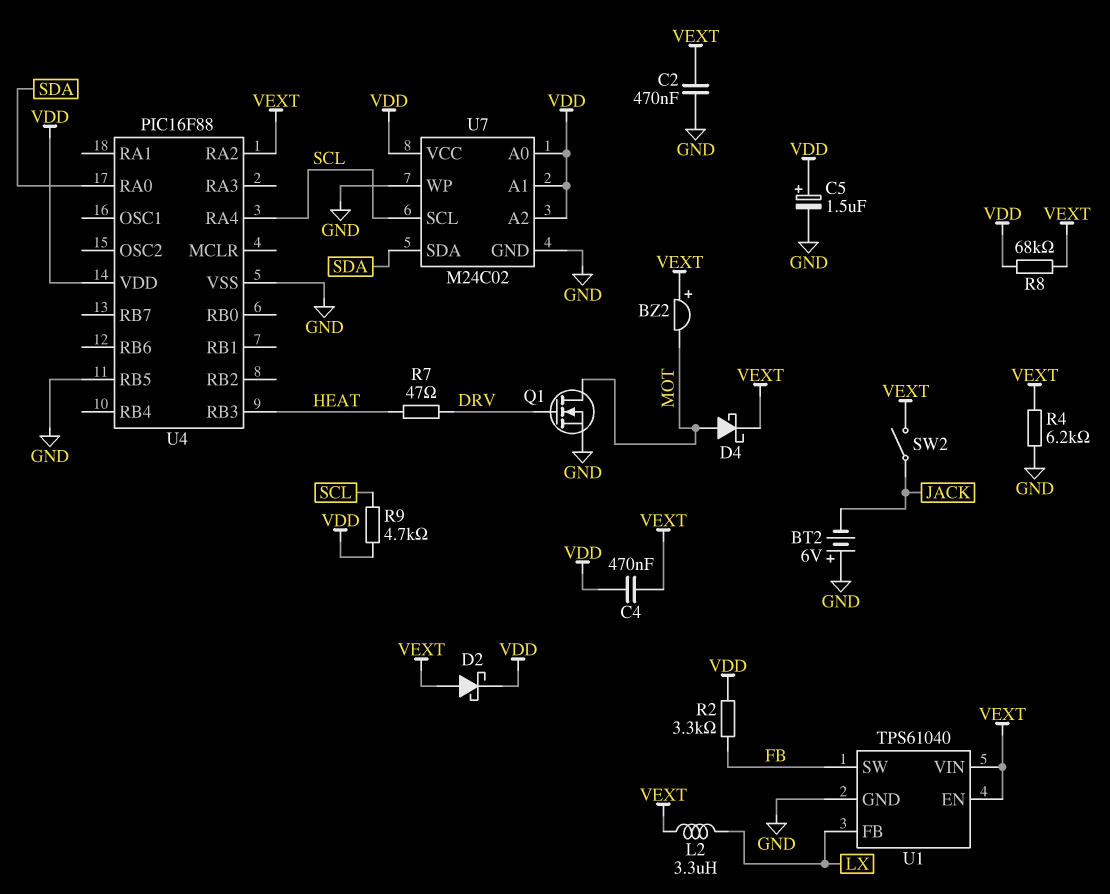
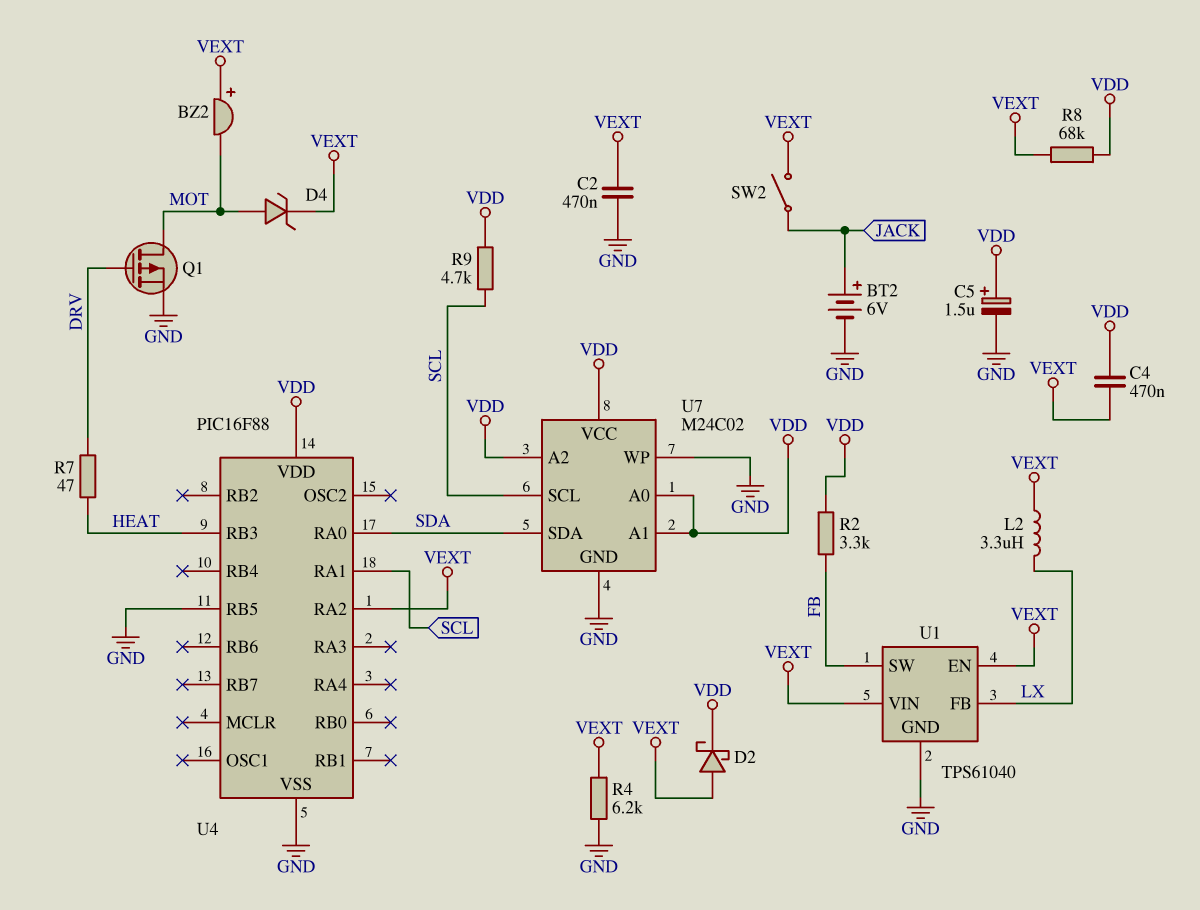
BT2: 6V (plus GND, minus JACK) -> 6V (plus JACK, minus GND)
D4: schottky (A MOT, K VEXT) -> zener (A MOT, K VEXT)
Q1: NMOS (G DRV, D MOT, S GND) -> PMOS (G DRV, D MOT, S GND)
U4 pin RA1: none -> SCL
U4 pin RA4: SCL -> none

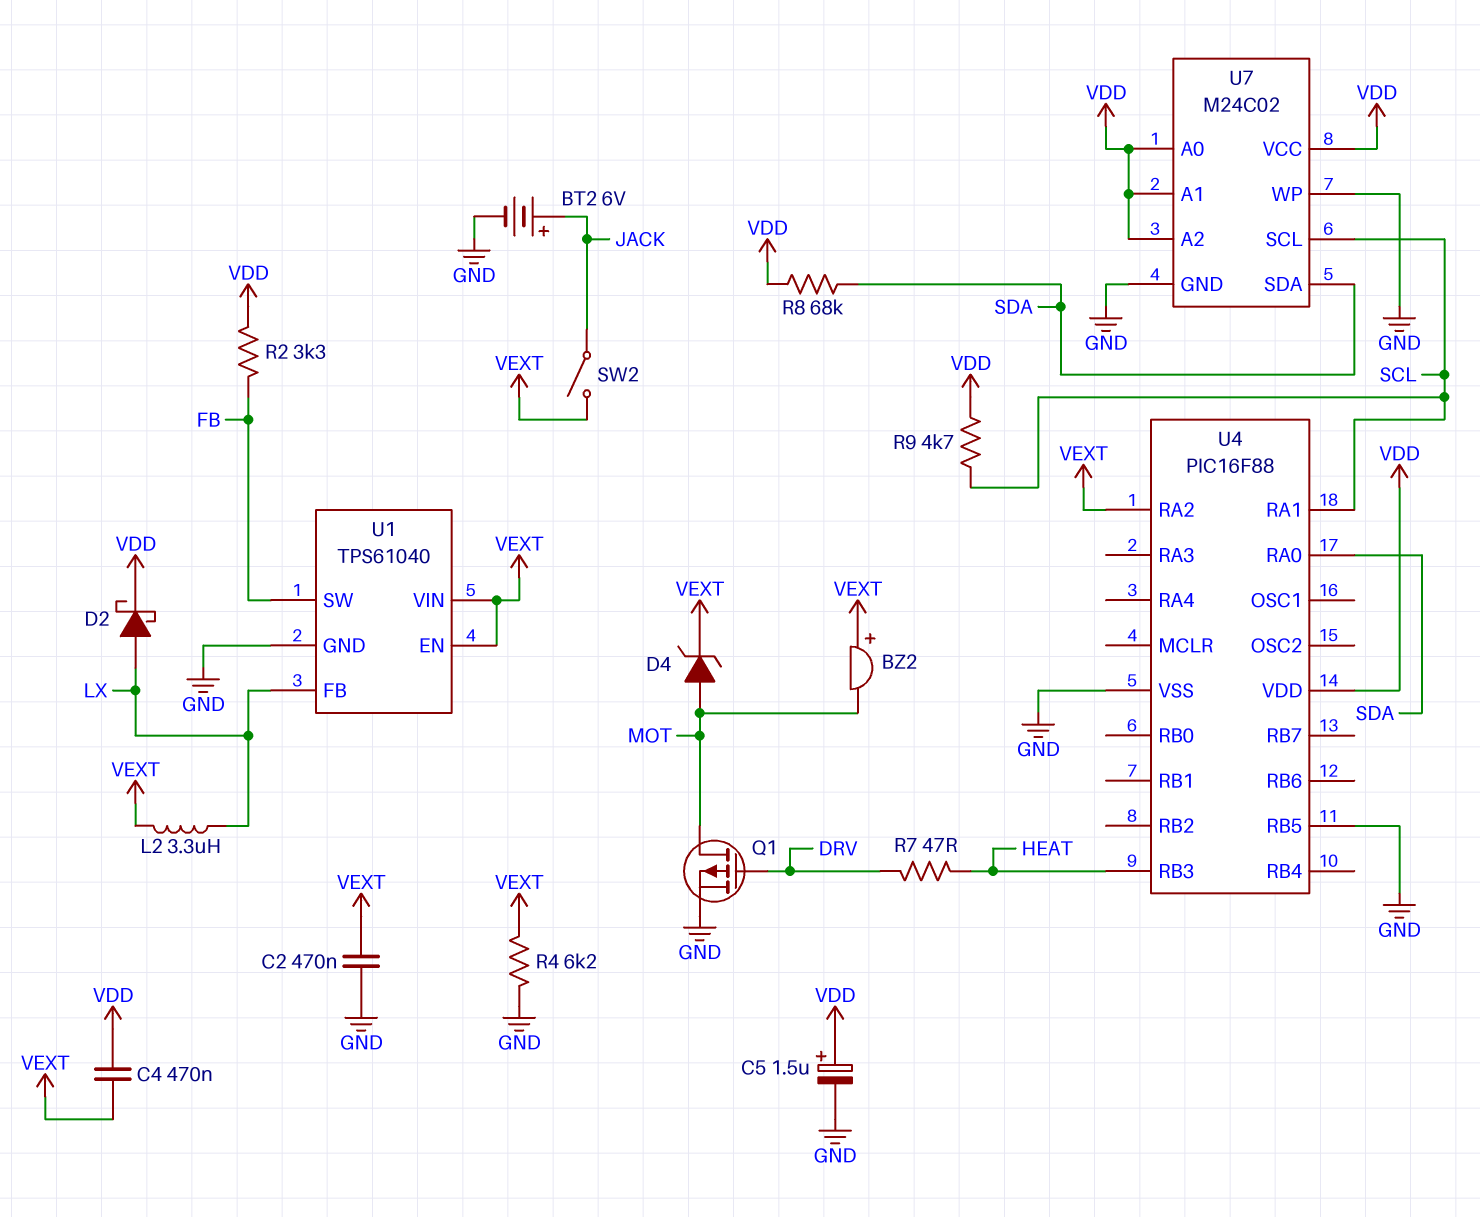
D2: schottky (A VEXT, K VDD) -> schottky (A LX, K VDD)
R8: 68k (VDD, VEXT) -> 68k (SDA, VDD)

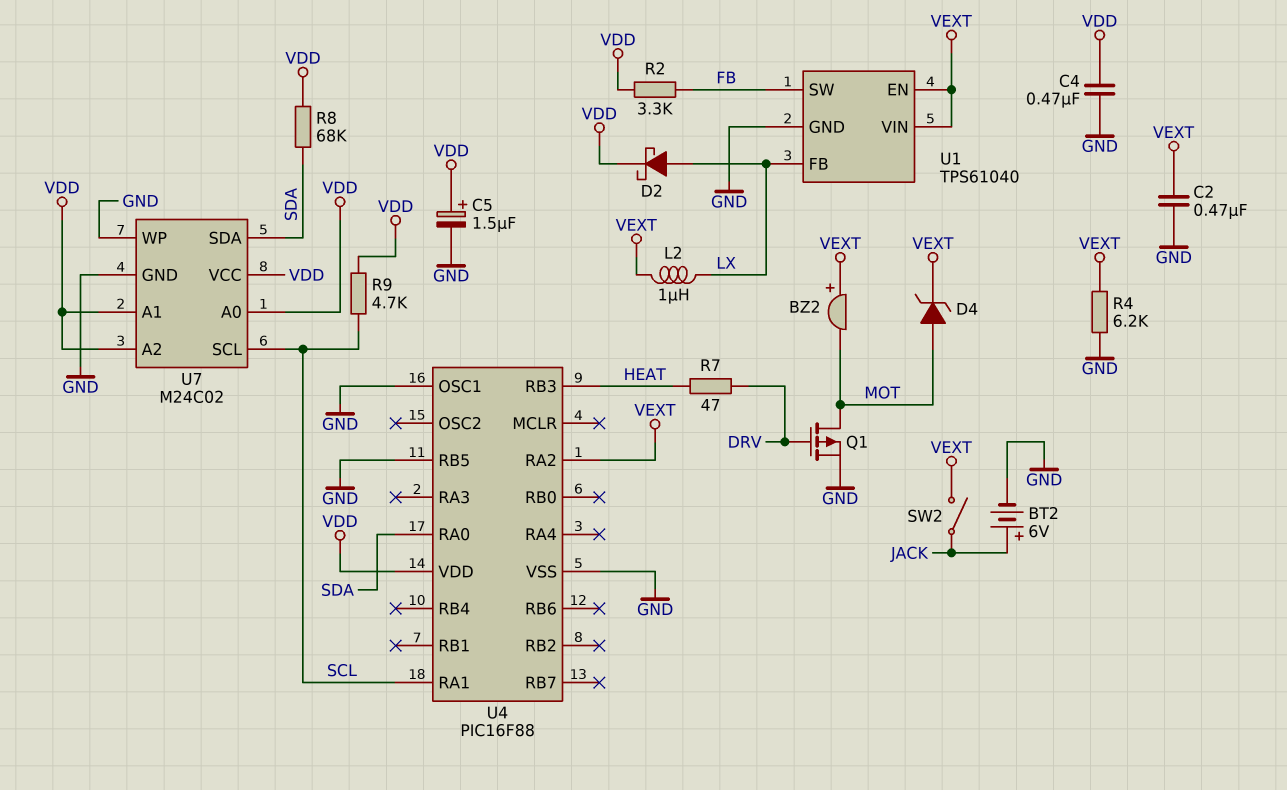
C4: 470nF (VDD, VEXT) -> 470nF (GND, VDD)
L2: 3.3uH (LX, VEXT) -> 1uH (LX, VEXT)
U4 pin OSC1: none -> GND

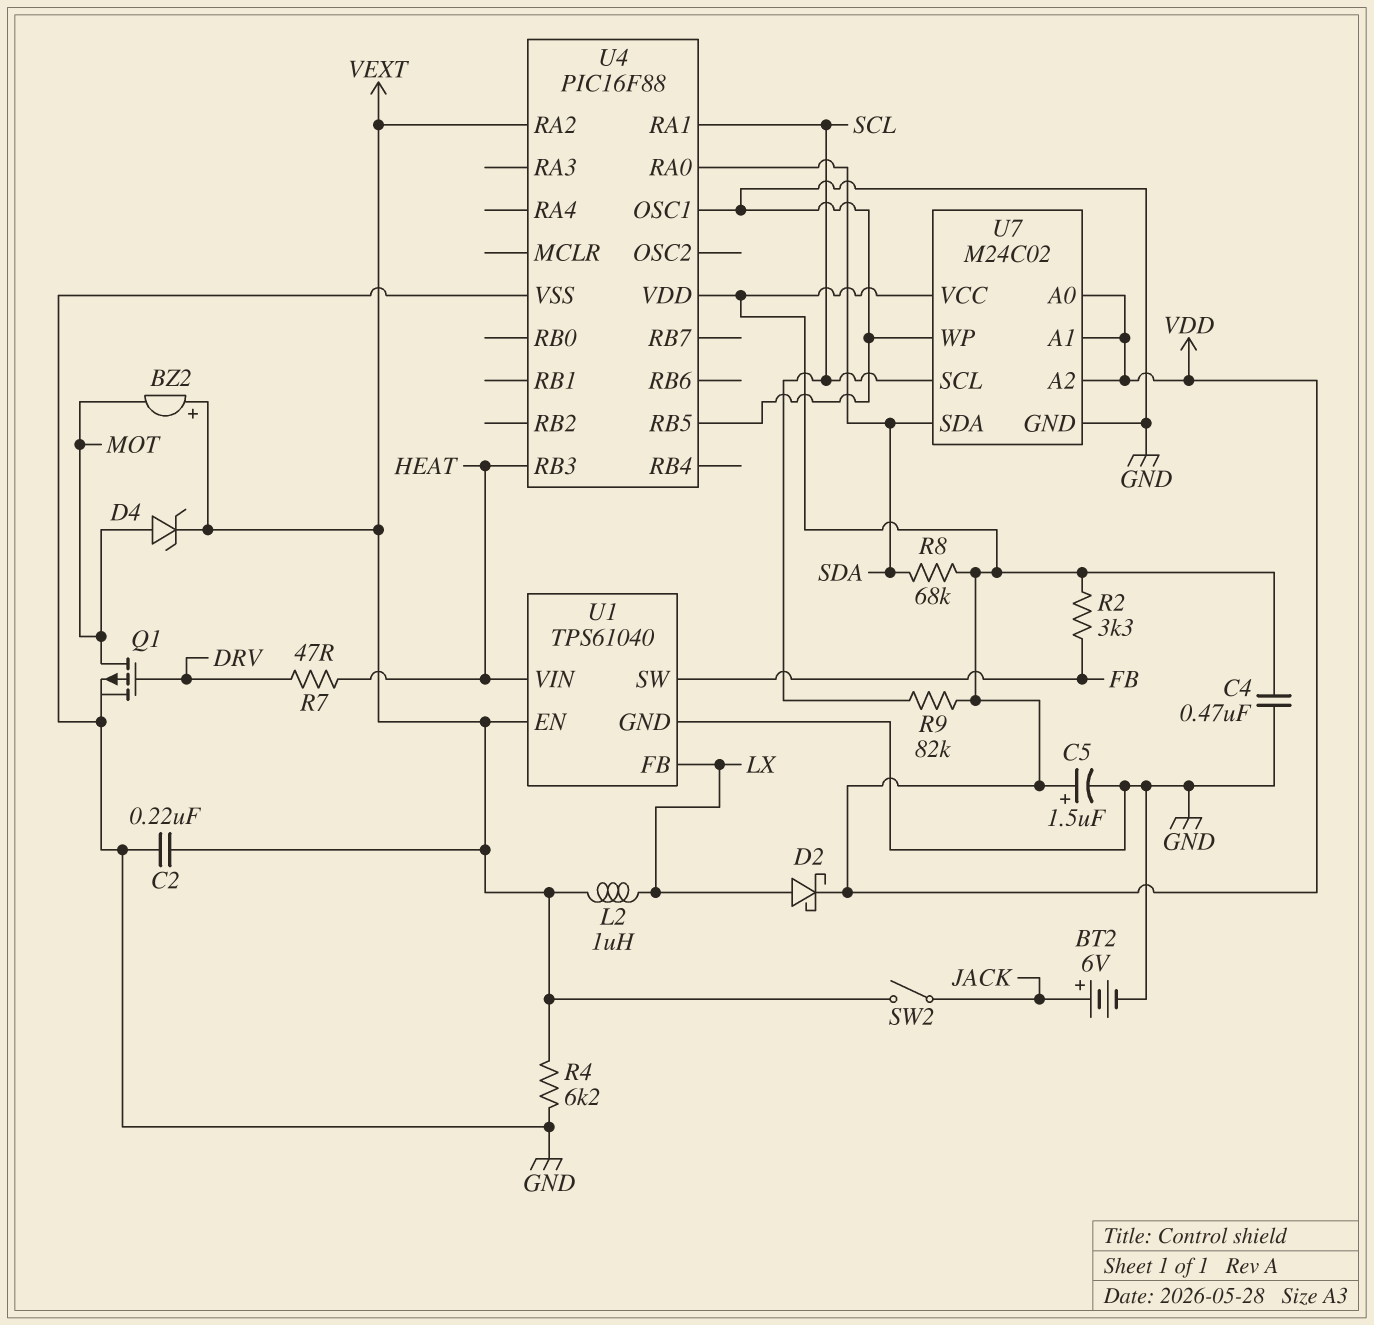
C2: 470nF (GND, VEXT) -> 220nF (GND, VEXT)
R9: 4.7k (SCL, VDD) -> 82k (SCL, VDD)
U1 pin VIN: VEXT -> HEAT

